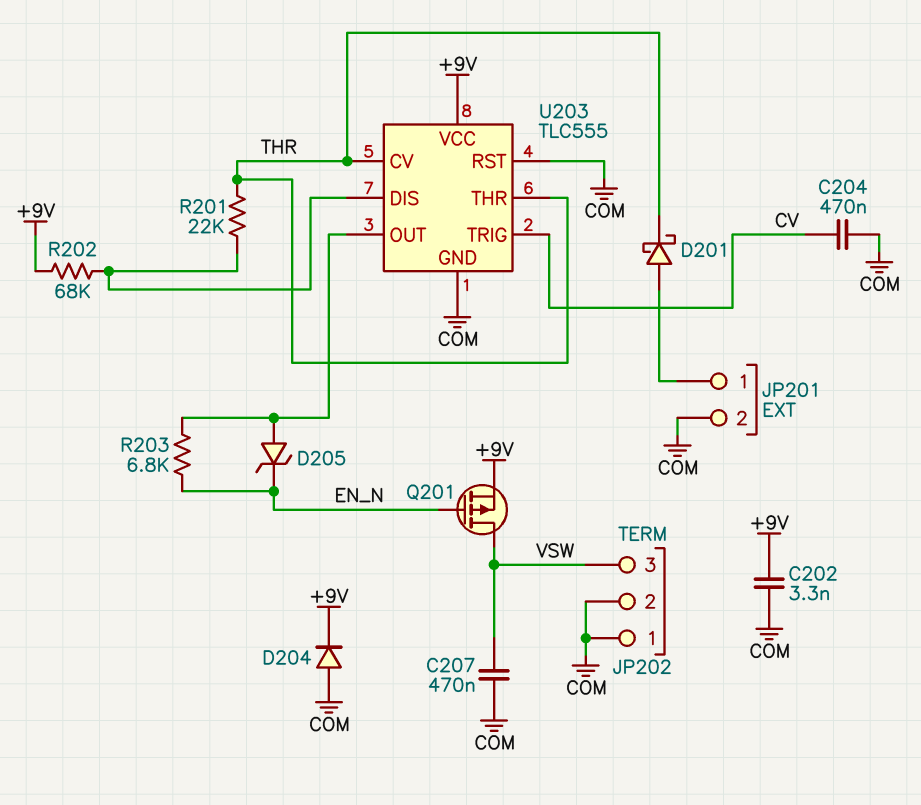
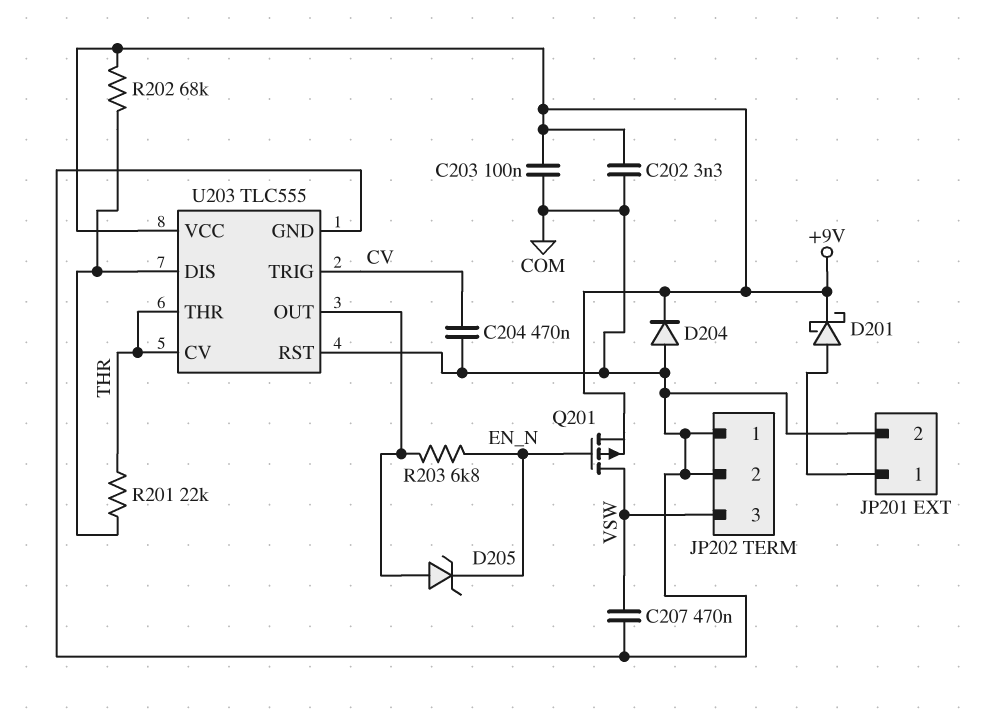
C203: none -> 100nF (+9V, COM)
D201: schottky (A JP201/1, K THR) -> schottky (A JP201/1, K +9V)

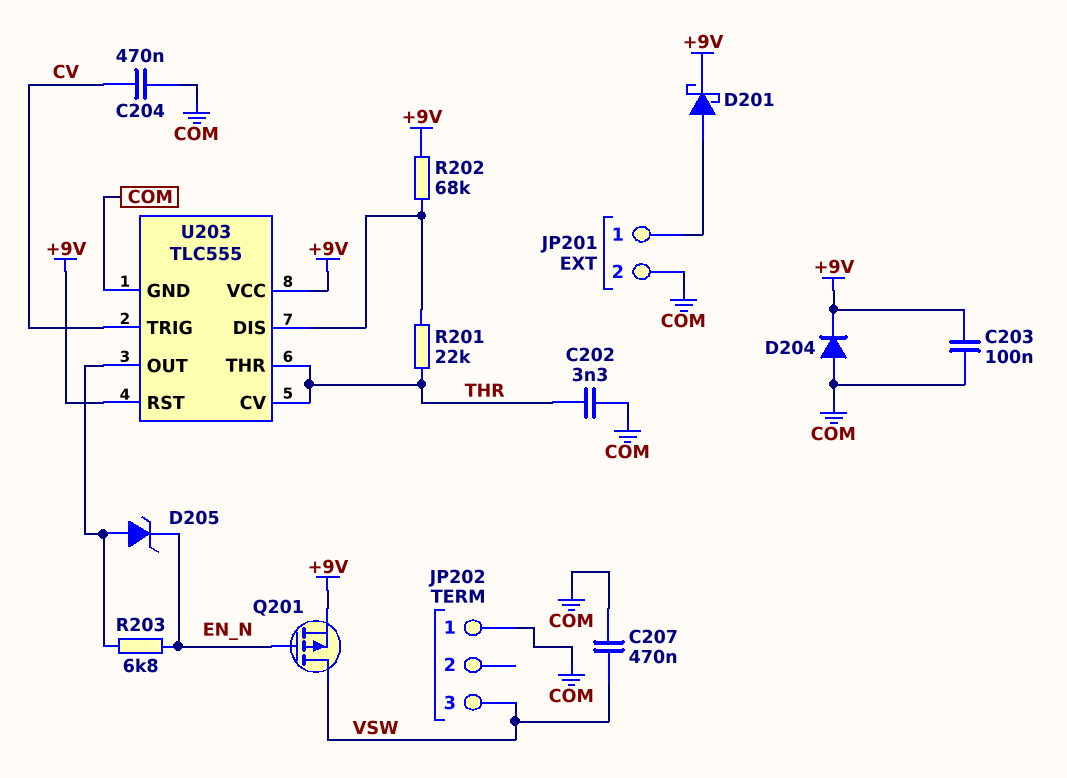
C202: 3.3nF (+9V, COM) -> 3.3nF (COM, THR)
JP202 pin 2: COM -> none
U203 pin RST: COM -> +9V

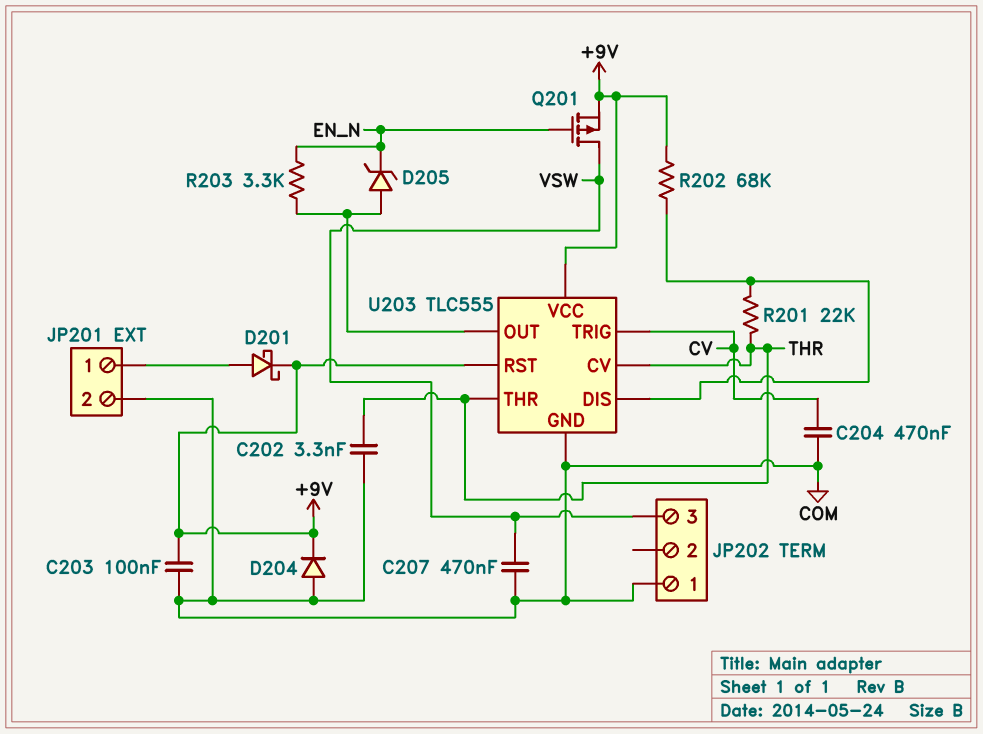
R203: 6.8k (EN_N, U203/OUT) -> 3.3k (EN_N, U203/OUT)

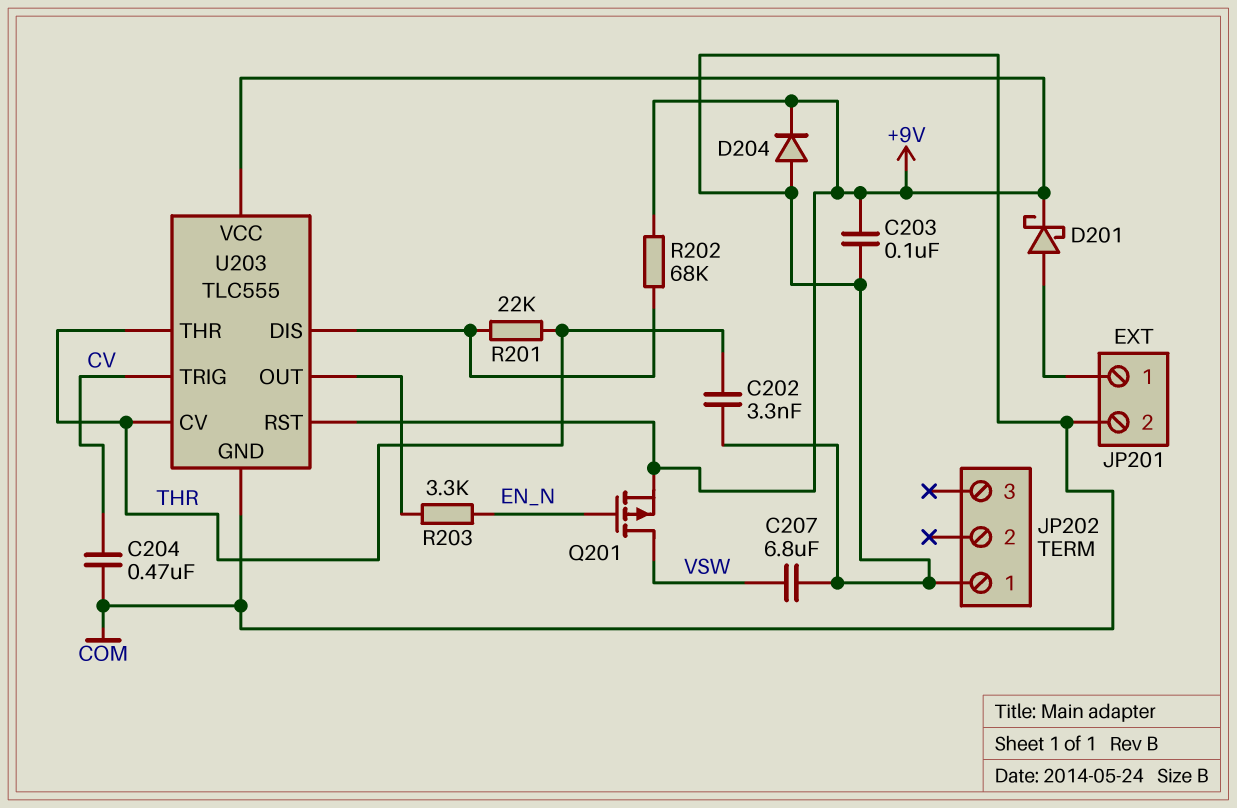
C207: 470nF (COM, VSW) -> 6.8uF (COM, VSW)
D205: zener (A U203/OUT, K EN_N) -> none
JP202 pin 3: VSW -> none

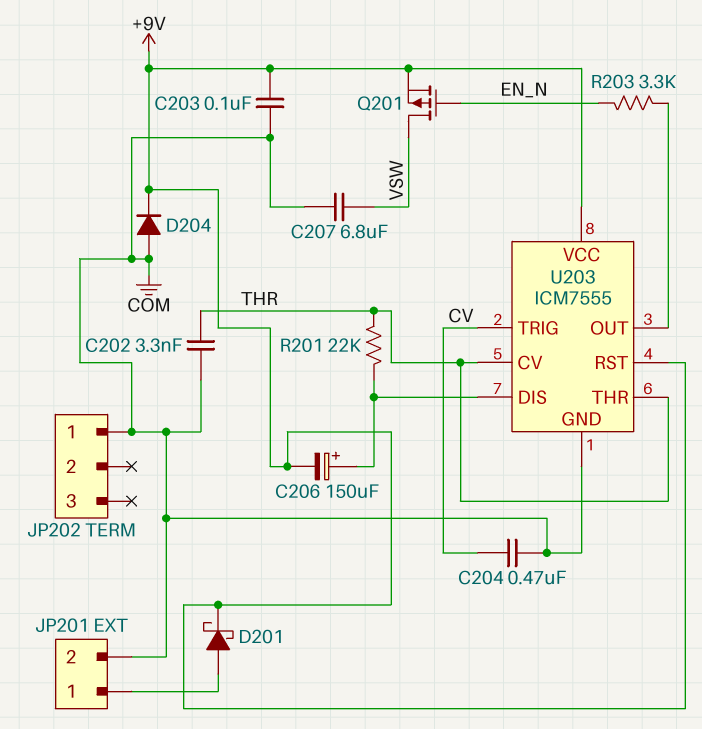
C206: none -> 150uF (plus U203/DIS, minus +9V)
R202: 68k (+9V, U203/DIS) -> none
U203: TLC555 -> ICM7555

